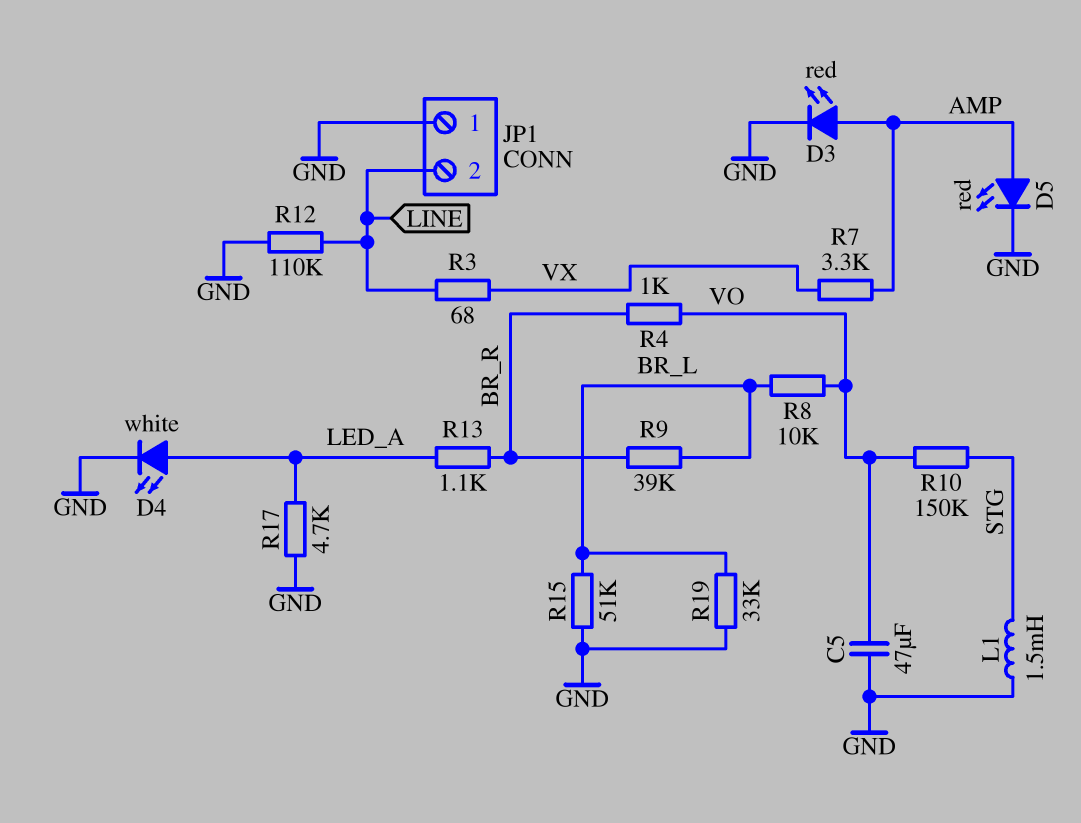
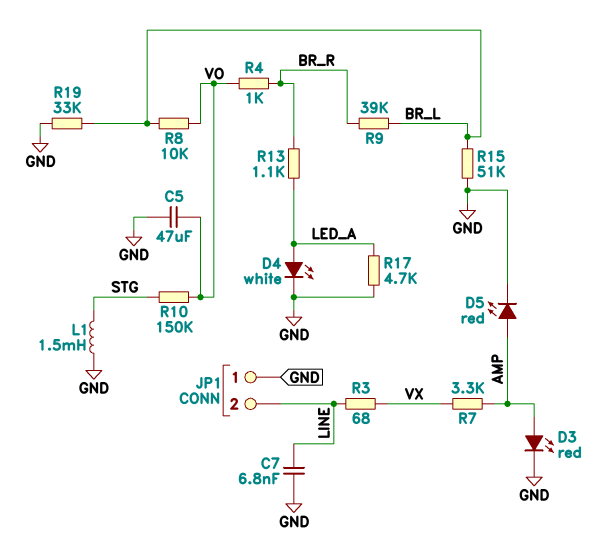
C7: none -> 6.8nF (GND, LINE)
R12: 110k (GND, LINE) -> none

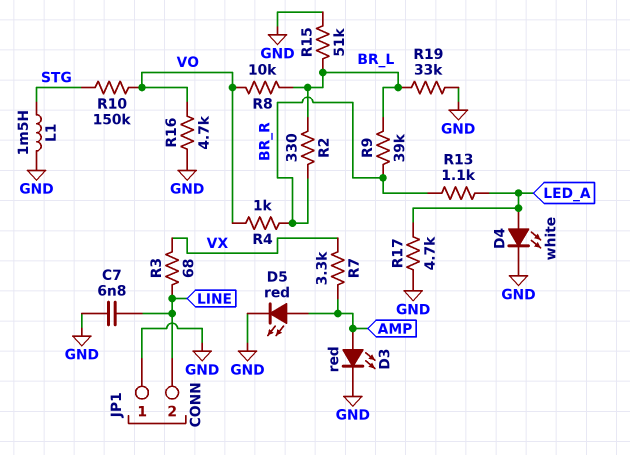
C5: 47uF (GND, VO) -> none
R2: none -> 330 (BR_L, BR_R)
R16: none -> 4.7k (GND, VO)

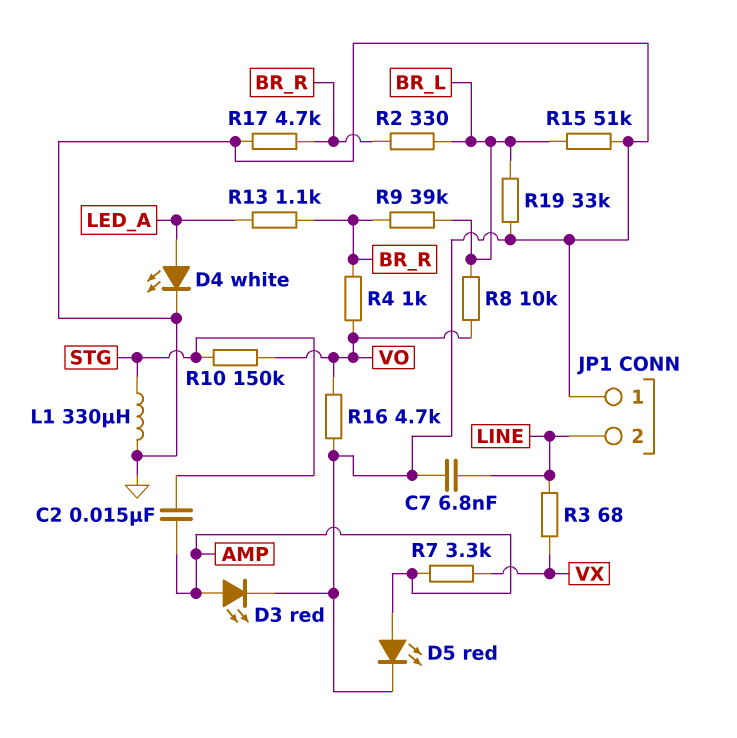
C2: none -> 15nF (AMP, STG)
L1: 1.5mH (GND, STG) -> 330uH (GND, STG)
R17: 4.7k (GND, LED_A) -> 4.7k (BR_R, GND)

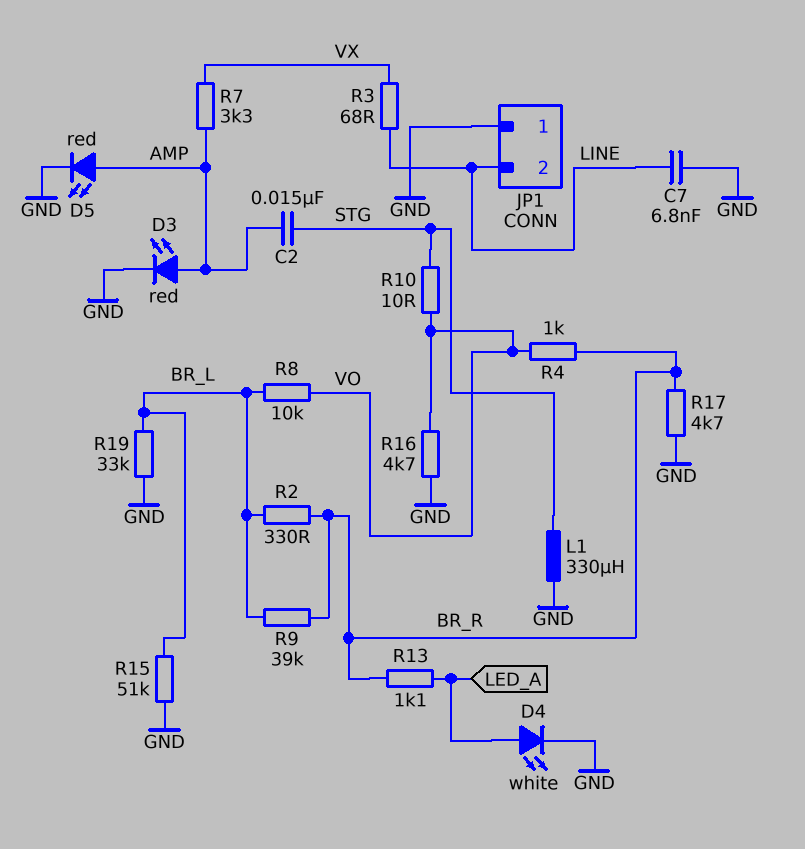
R10: 150k (STG, VO) -> 10 (STG, VO)

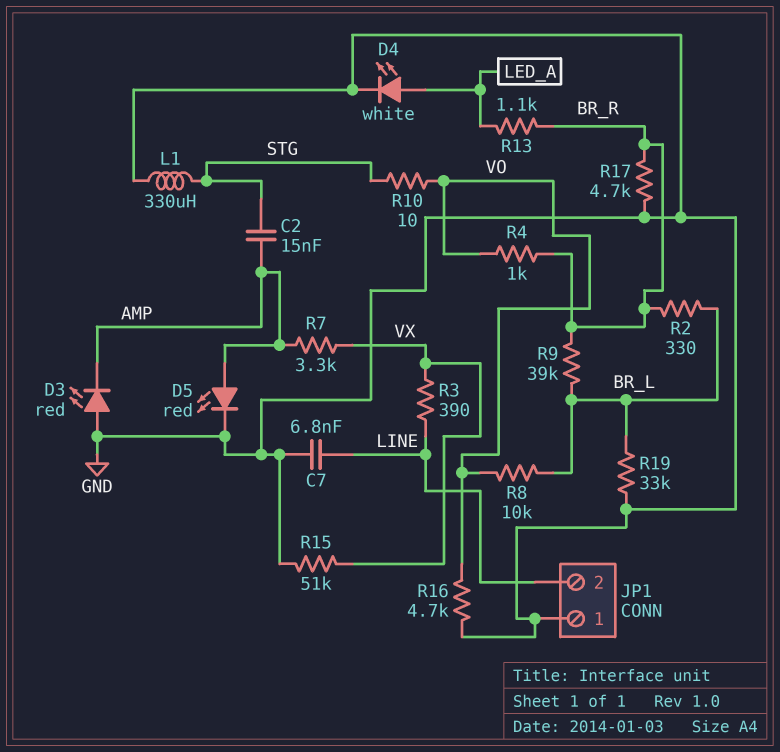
D3: LED red (A AMP, K GND) -> LED red (A GND, K AMP)
R3: 68 (LINE, VX) -> 390 (LINE, VX)
R15: 51k (BR_L, GND) -> 51k (GND, VX)

